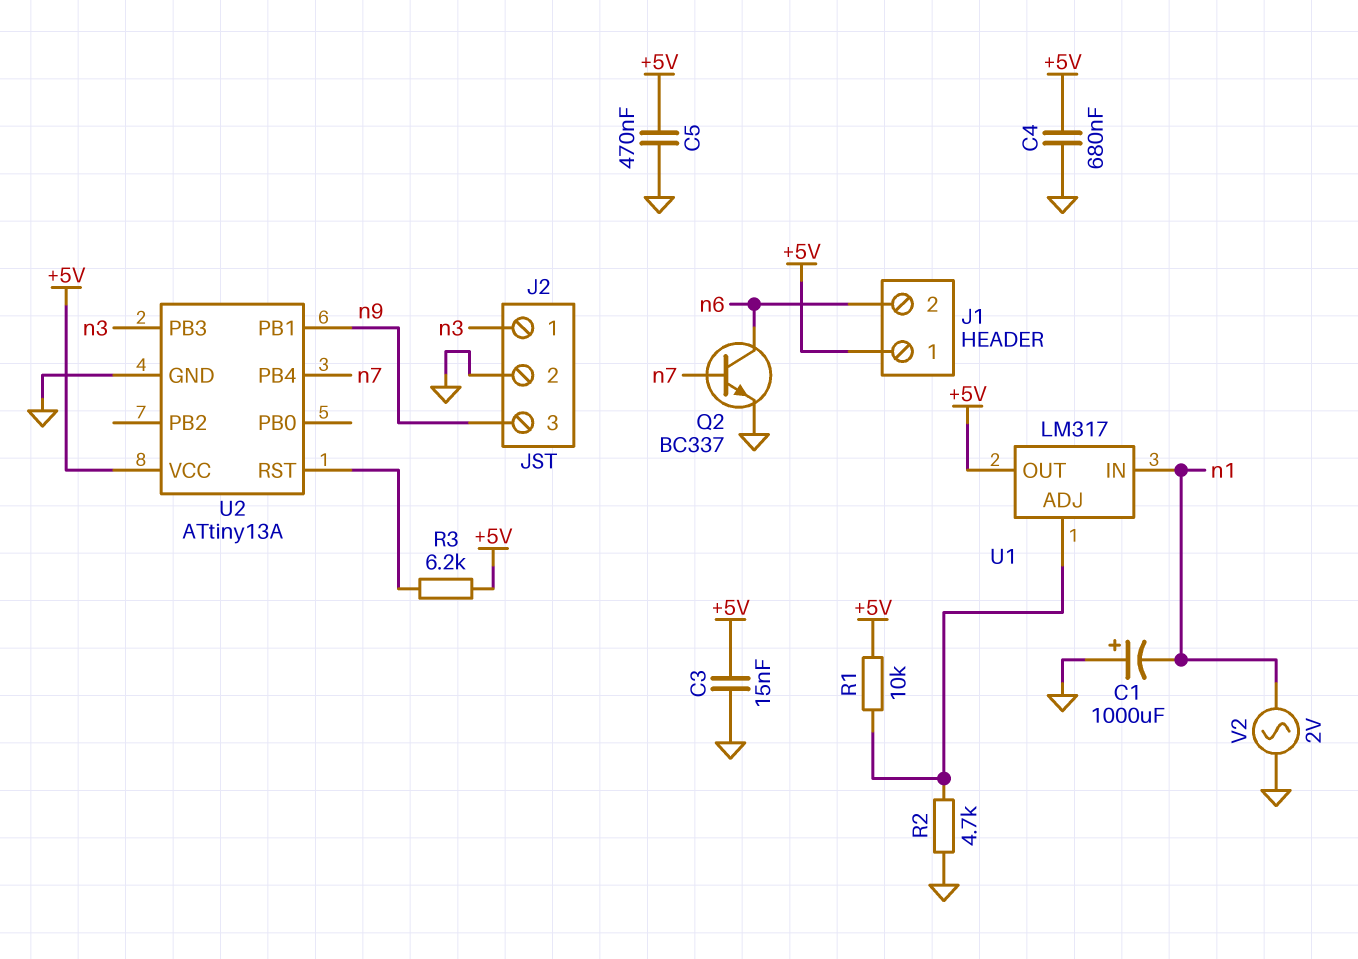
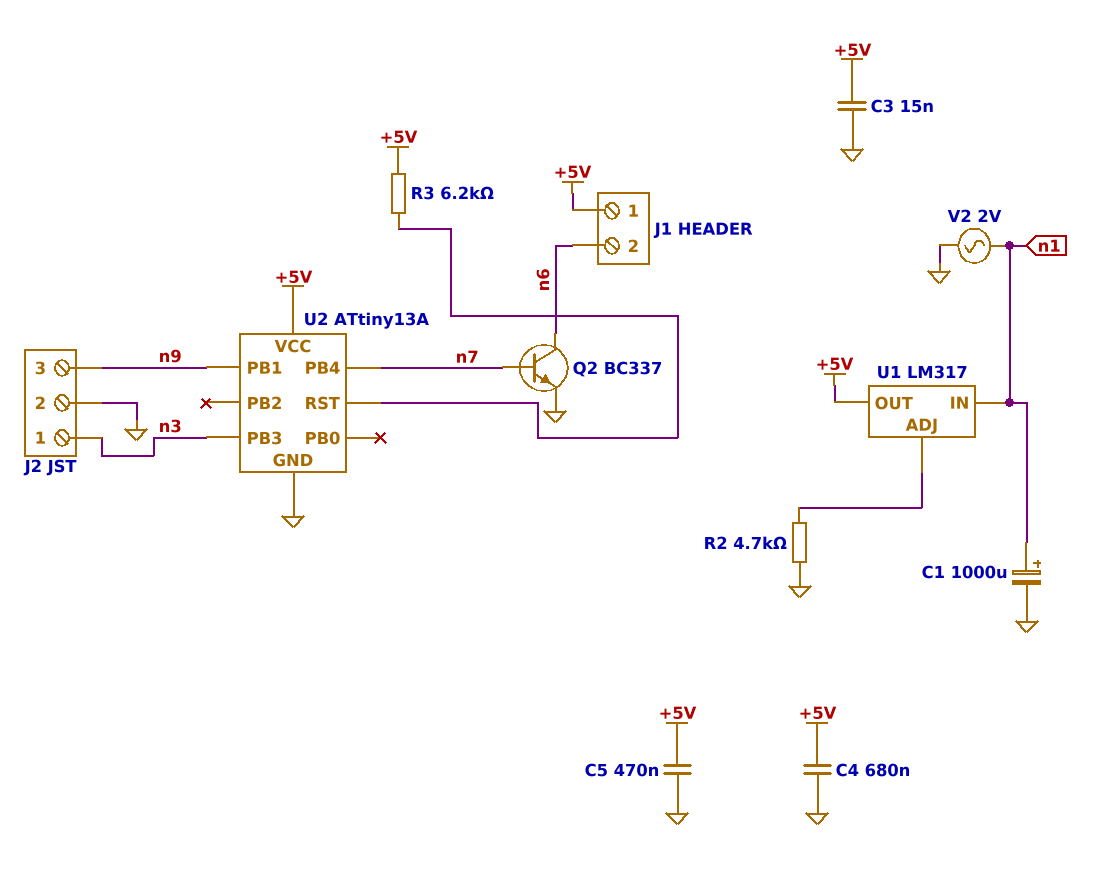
C1: 1000uF (plus GND, minus n1) -> 1000uF (plus n1, minus GND)
R1: 10k (+5V, U1/ADJ) -> none

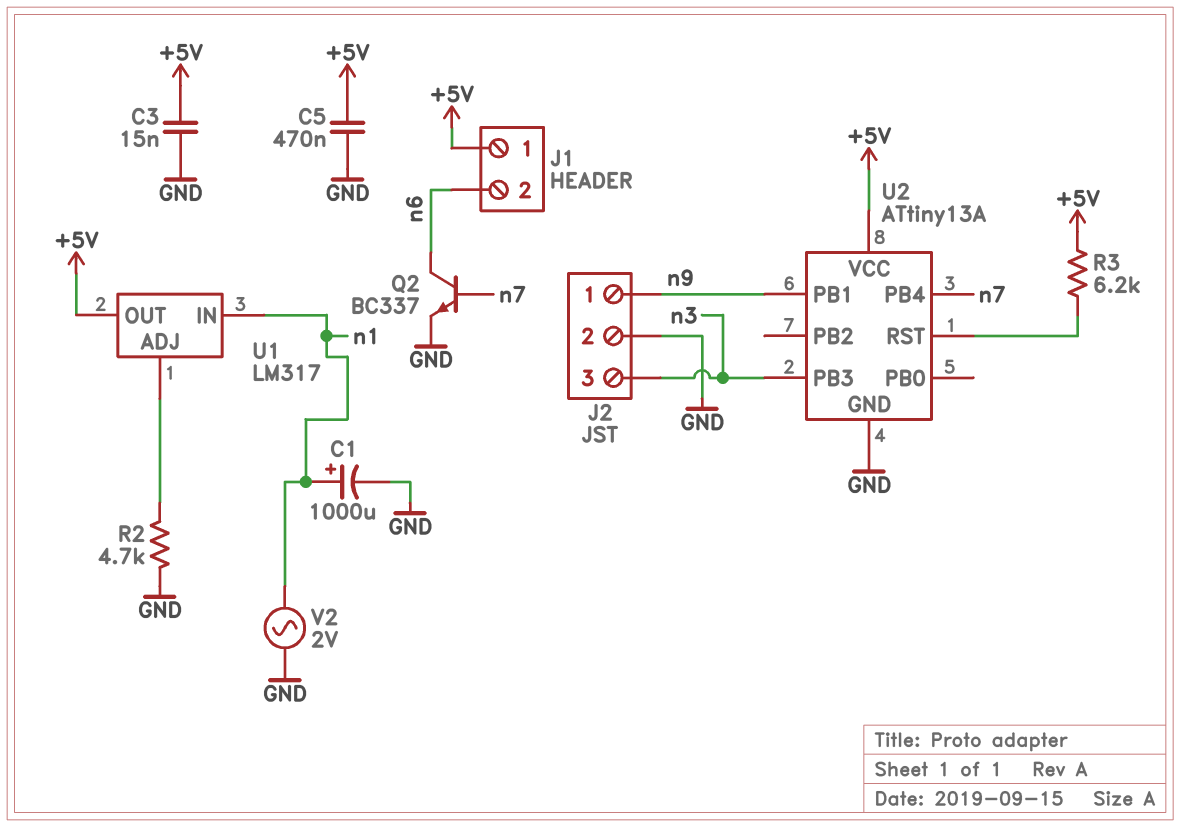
C4: 680nF (+5V, GND) -> none
J2 pin 1: n3 -> n9
J2 pin 3: n9 -> n3

